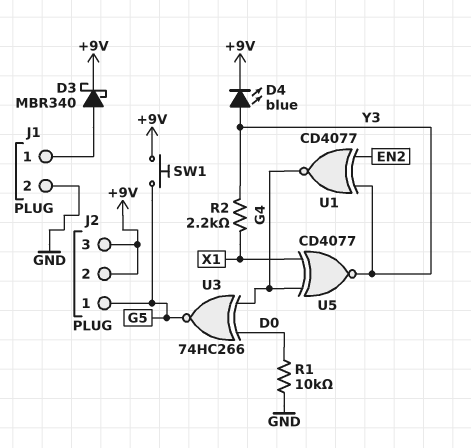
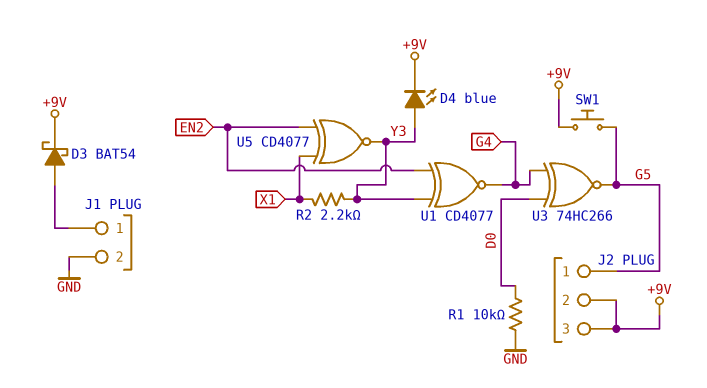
D3: schottky MBR340 (A J1/1, K +9V) -> schottky BAT54 (A J1/1, K +9V)
U5: XNOR CD4077 (in G4, in X1, out Y3) -> XNOR CD4077 (in EN2, in X1, out Y3)

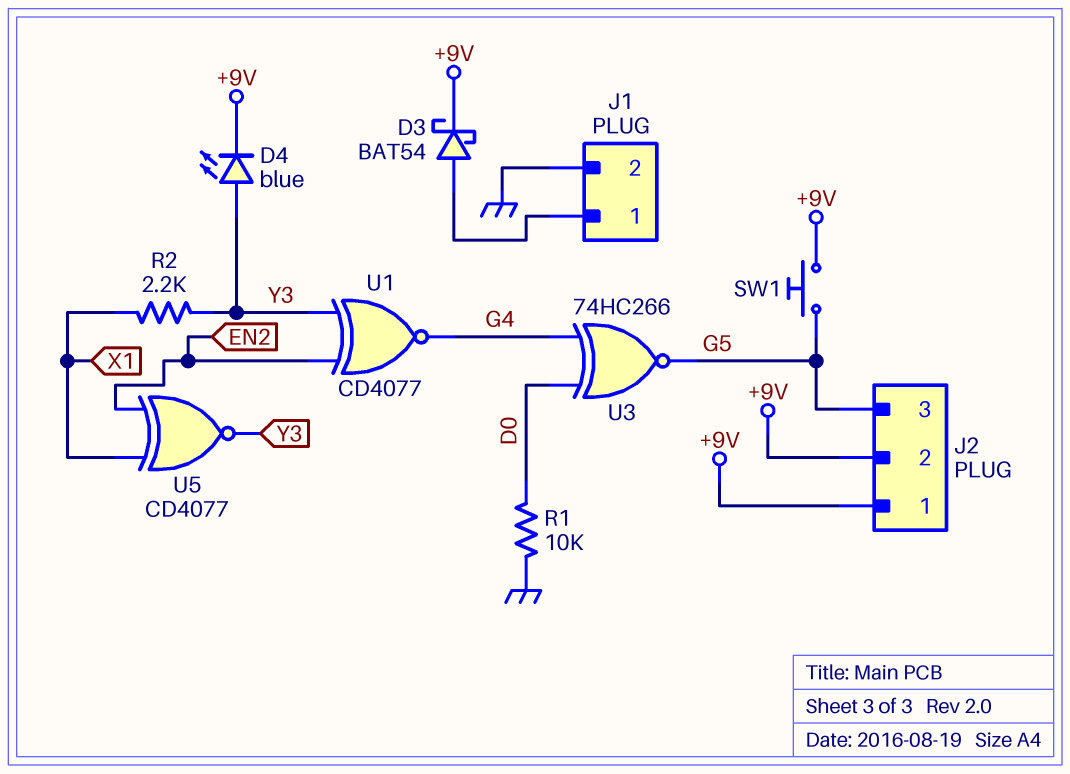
J2 pin 1: G5 -> +9V
J2 pin 3: +9V -> G5

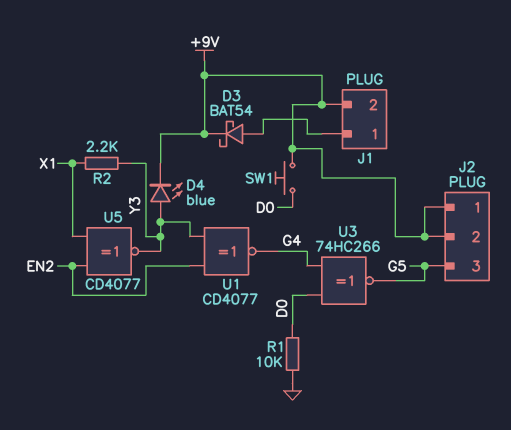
J1 pin 2: GND -> +9V
SW1: button (+9V, G5) -> button (+9V, D0)

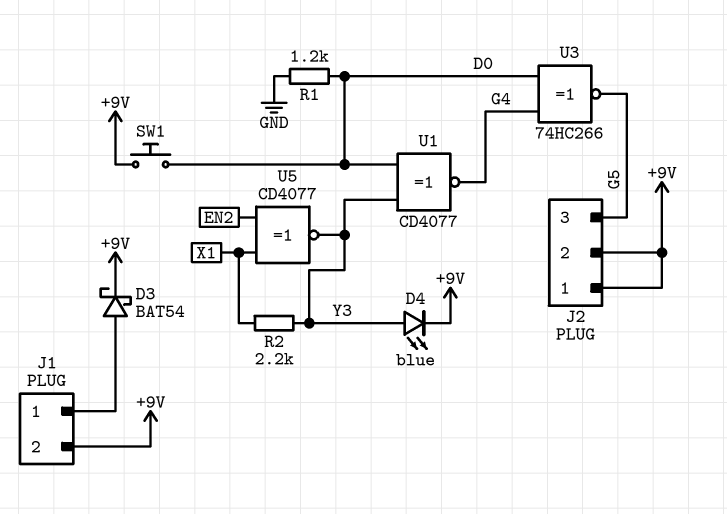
R1: 10k (D0, GND) -> 1.2k (D0, GND)
U1: XNOR CD4077 (in EN2, in Y3, out G4) -> XNOR CD4077 (in D0, in Y3, out G4)

